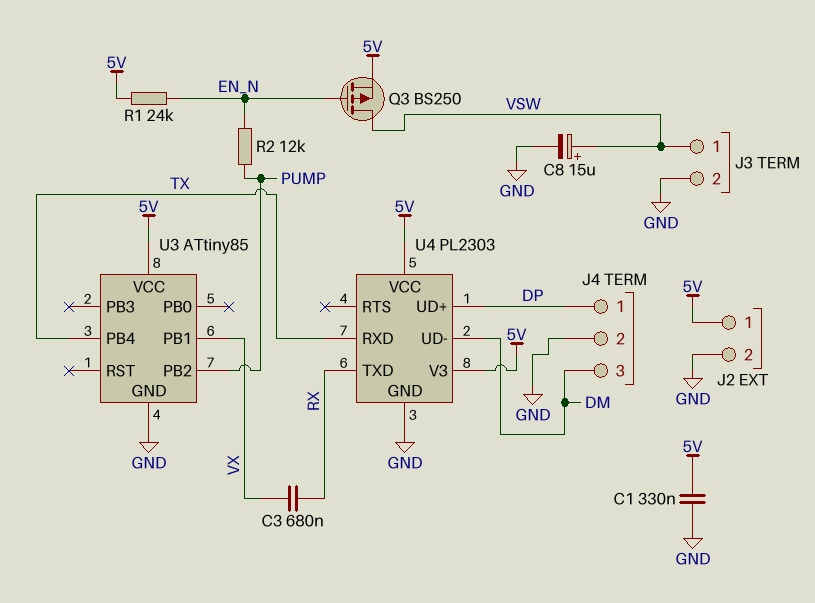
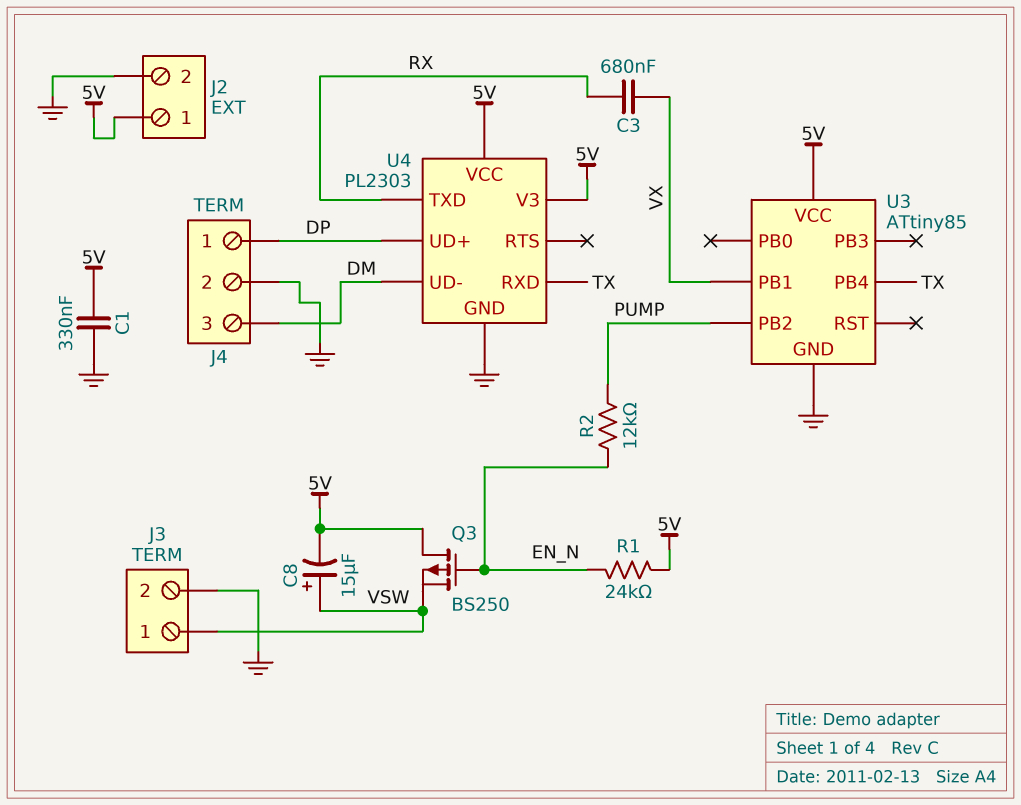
C8: 15uF (plus VSW, minus GND) -> 15uF (plus VSW, minus 5V)
Q3: PMOS BS250 (G EN_N, D VSW, S 5V) -> PMOS BS250 (G EN_N, D 5V, S VSW)

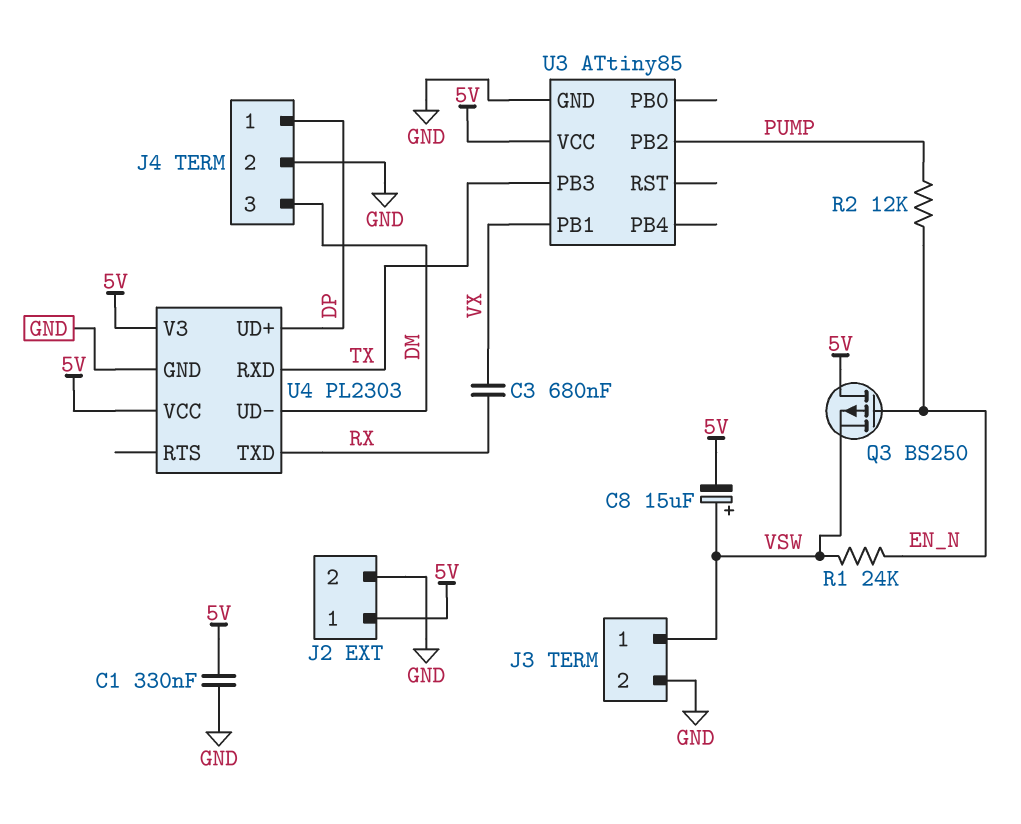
R1: 24k (5V, EN_N) -> 24k (EN_N, VSW)
U3 pin PB3: none -> TX
U3 pin PB4: TX -> none

